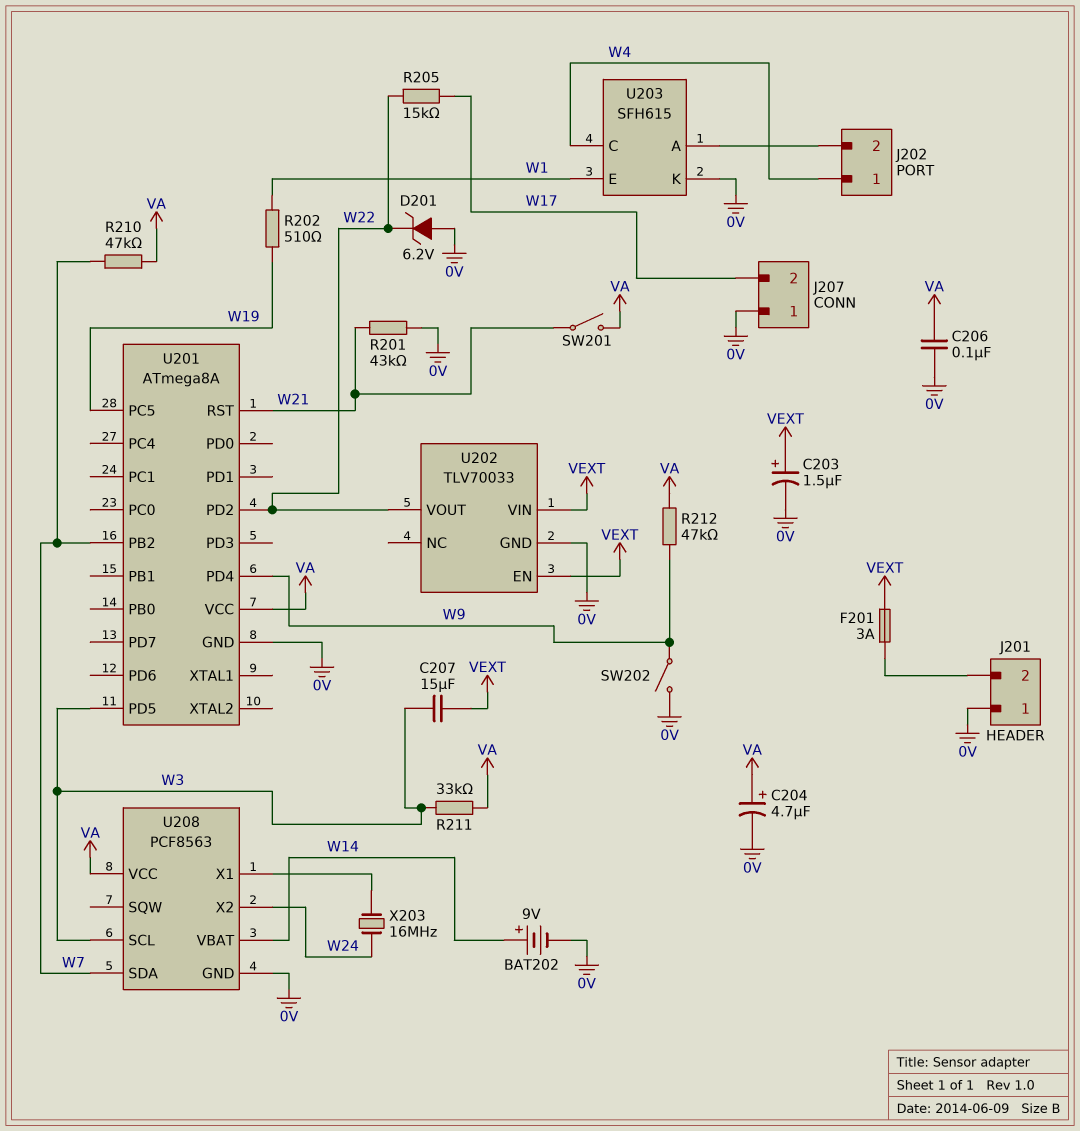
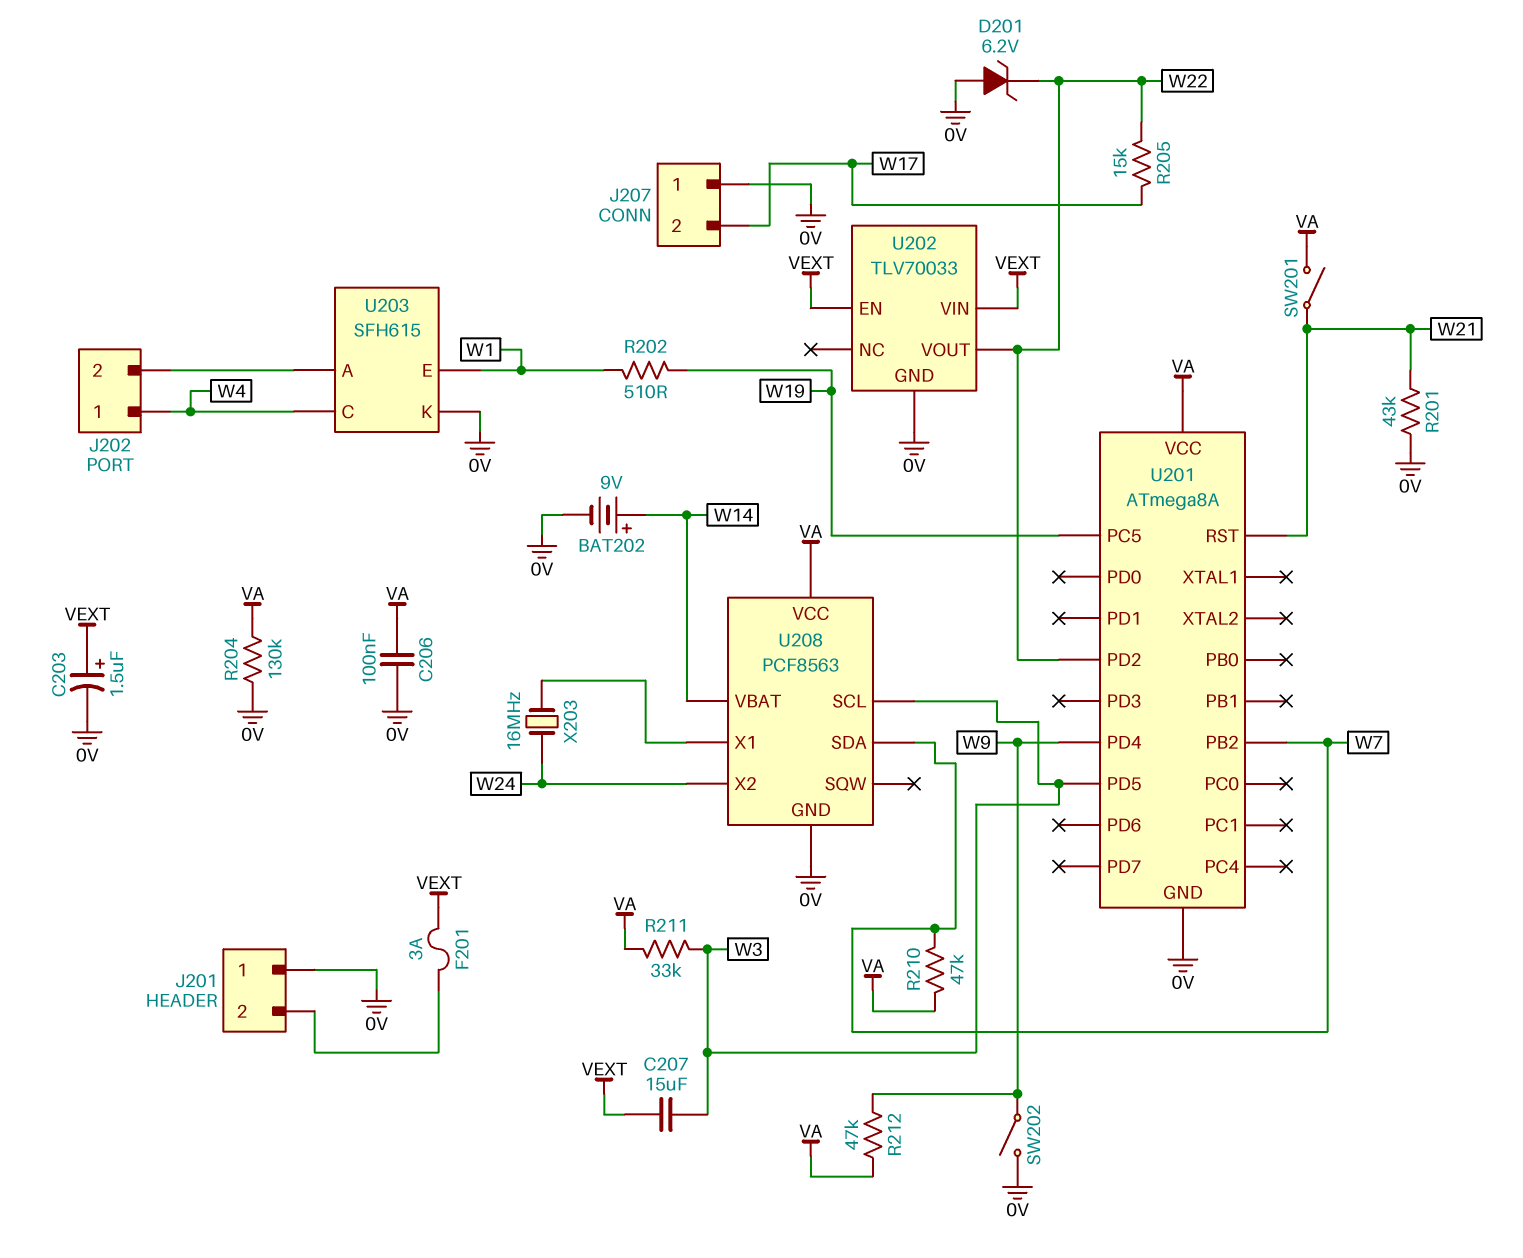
C204: 4.7uF (plus VA, minus 0V) -> none
R204: none -> 130k (0V, VA)

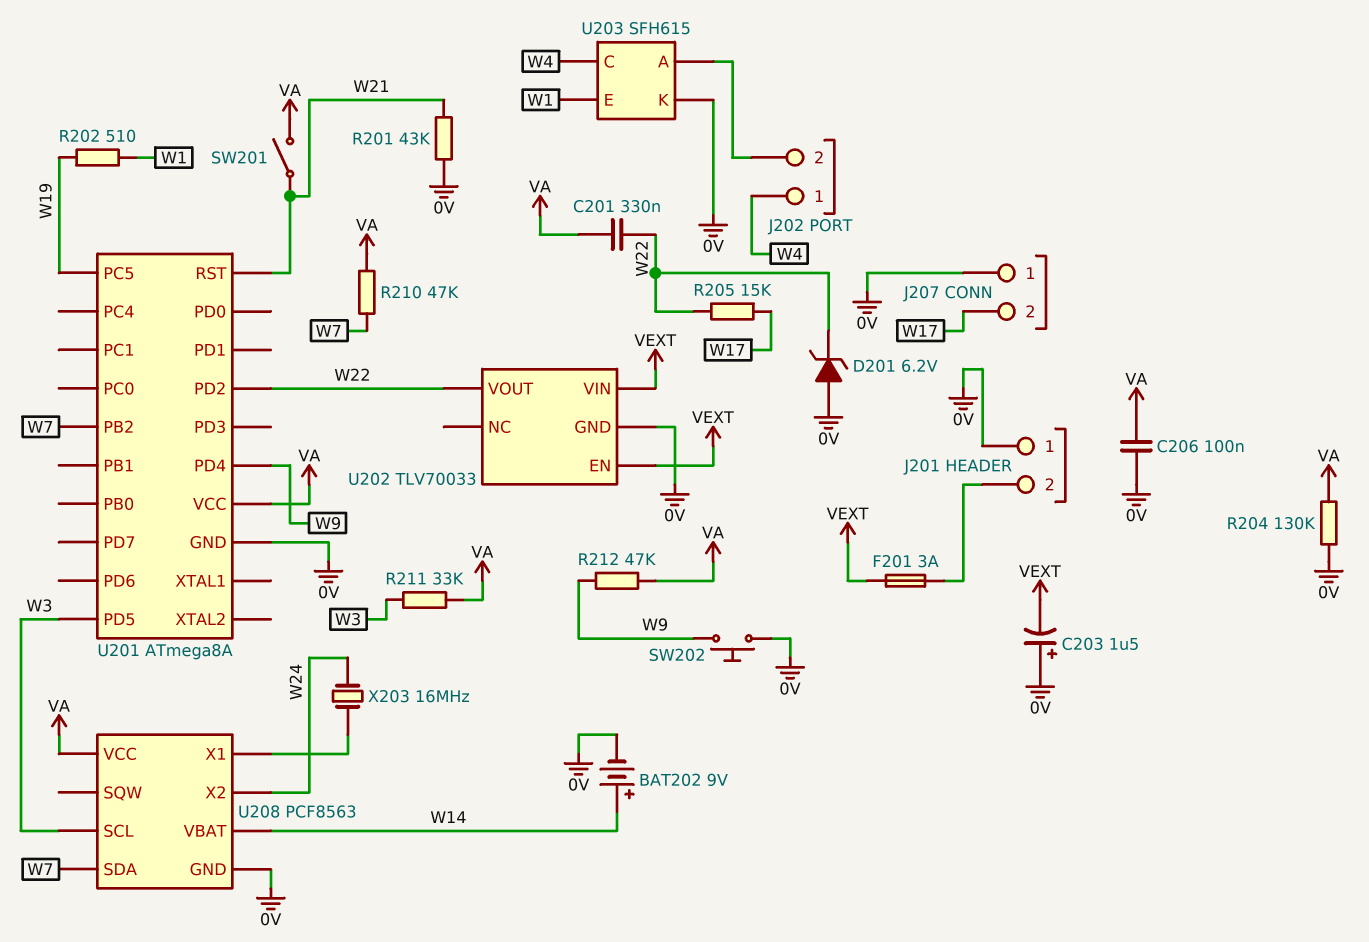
C201: none -> 330nF (VA, W22)
C203: 1.5uF (plus VEXT, minus 0V) -> 1.5uF (plus 0V, minus VEXT)
C207: 15uF (VEXT, W3) -> none
SW202: switch (0V, W9) -> button (0V, W9)

